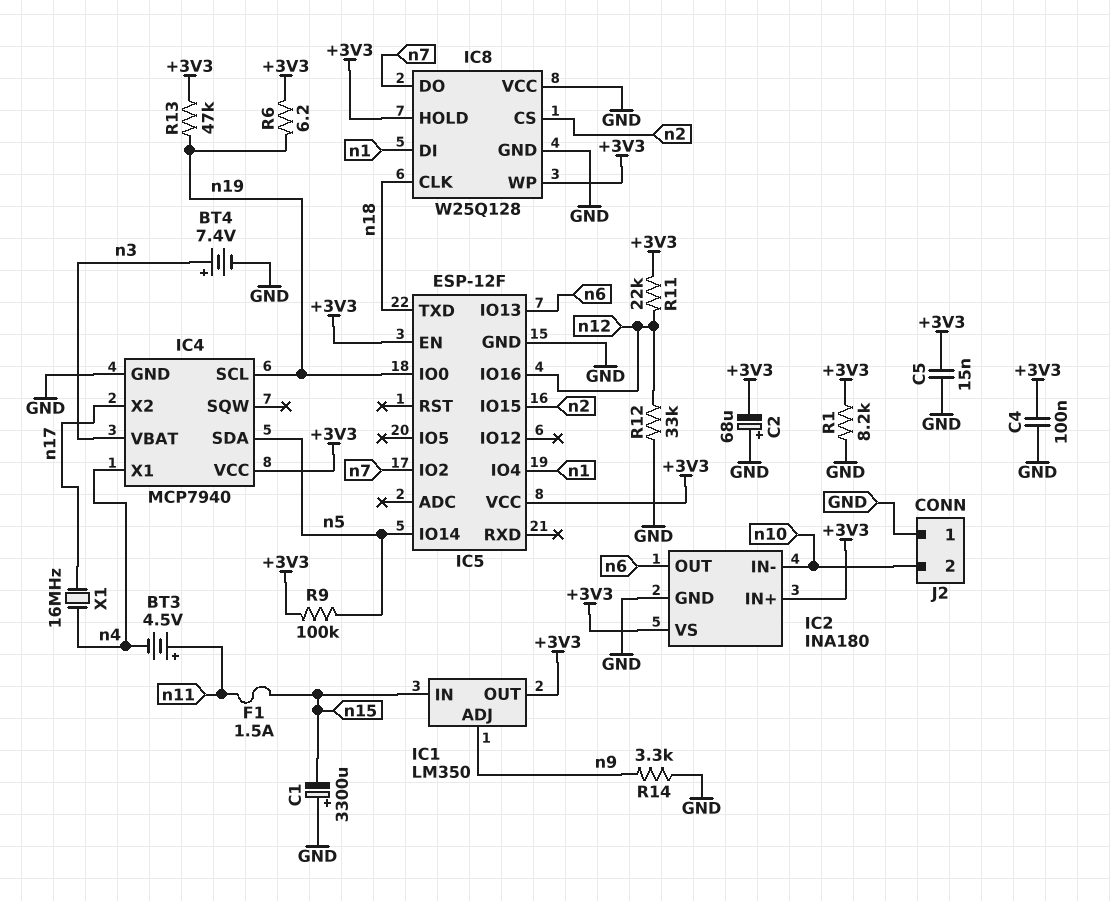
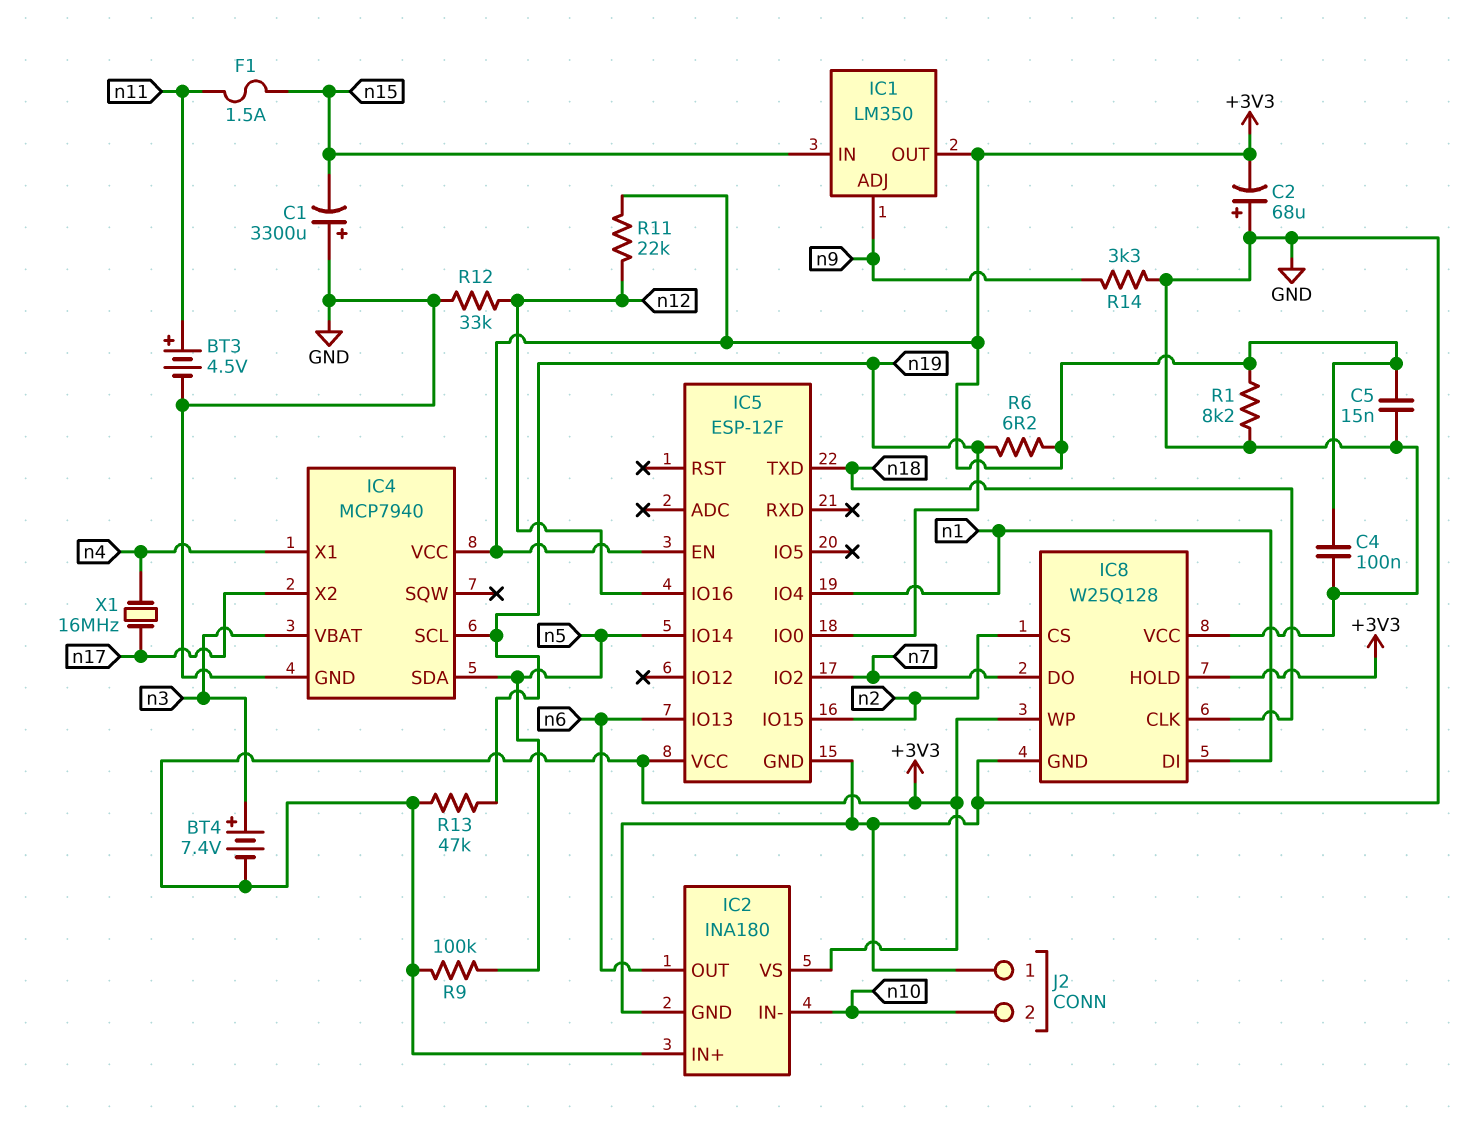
BT3: 4.5V (plus n11, minus n4) -> 4.5V (plus n11, minus GND)
BT4: 7.4V (plus n3, minus GND) -> 7.4V (plus n3, minus +3V3)

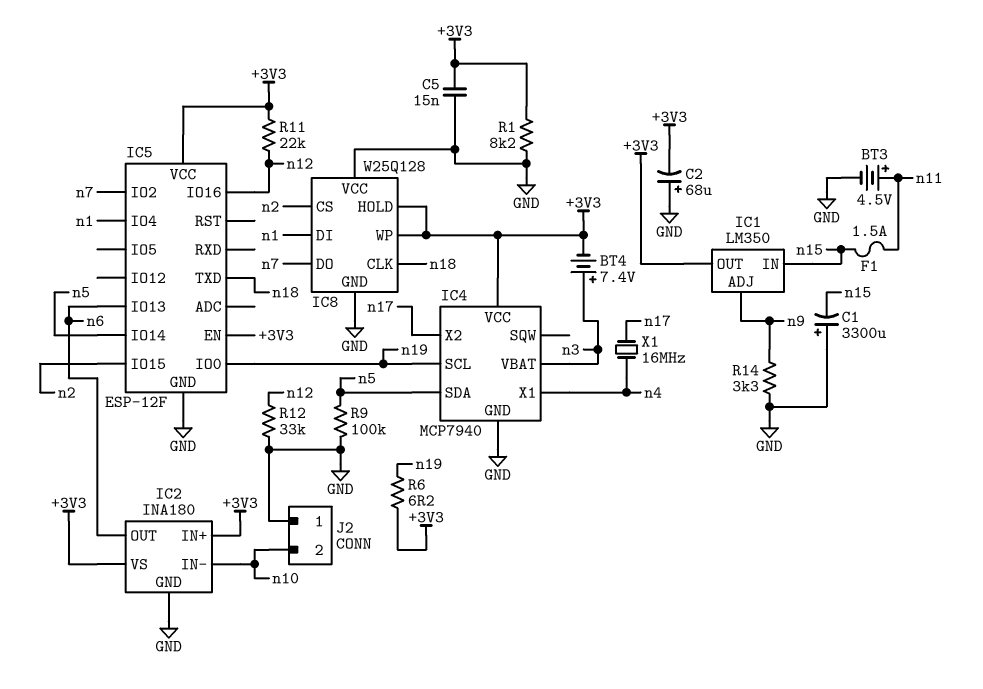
C4: 100nF (+3V3, GND) -> none
R9: 100k (+3V3, n5) -> 100k (GND, n5)
R13: 47k (+3V3, n19) -> none

